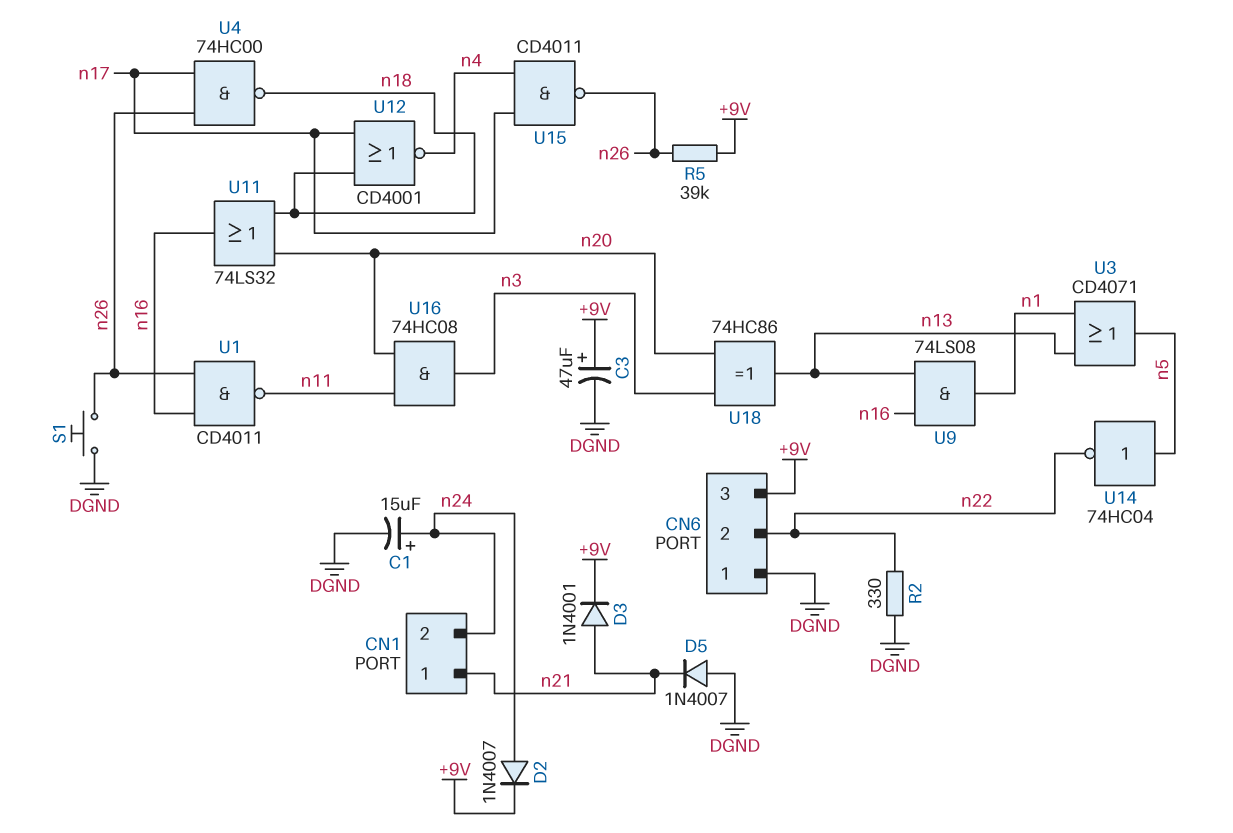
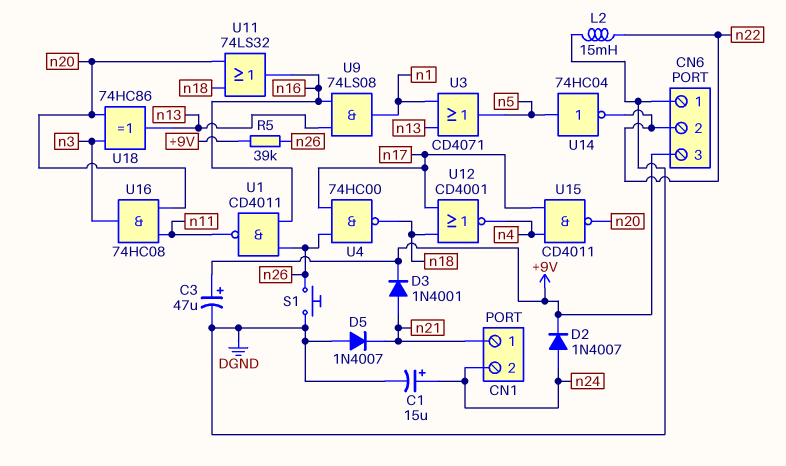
L2: none -> 15mH (DGND, n22)
R2: 330 (DGND, n22) -> none
U15: NAND CD4011 (in n4, in n17, out n26) -> NAND CD4011 (in n4, in n17, out n20)

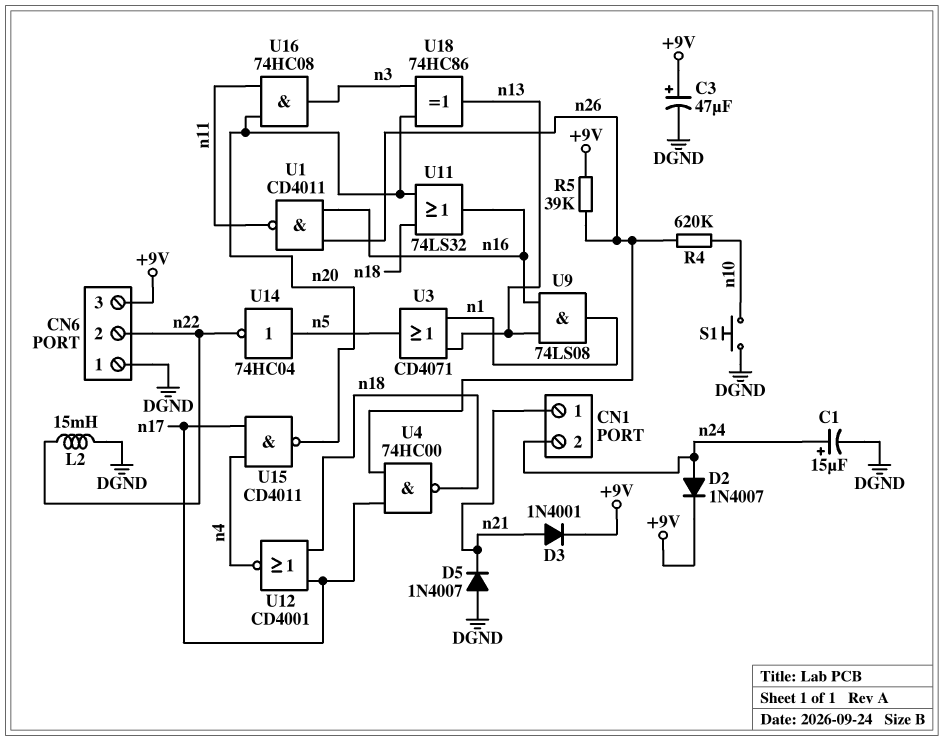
R4: none -> 620k (n10, n26)
S1: button (DGND, n26) -> button (DGND, n10)

